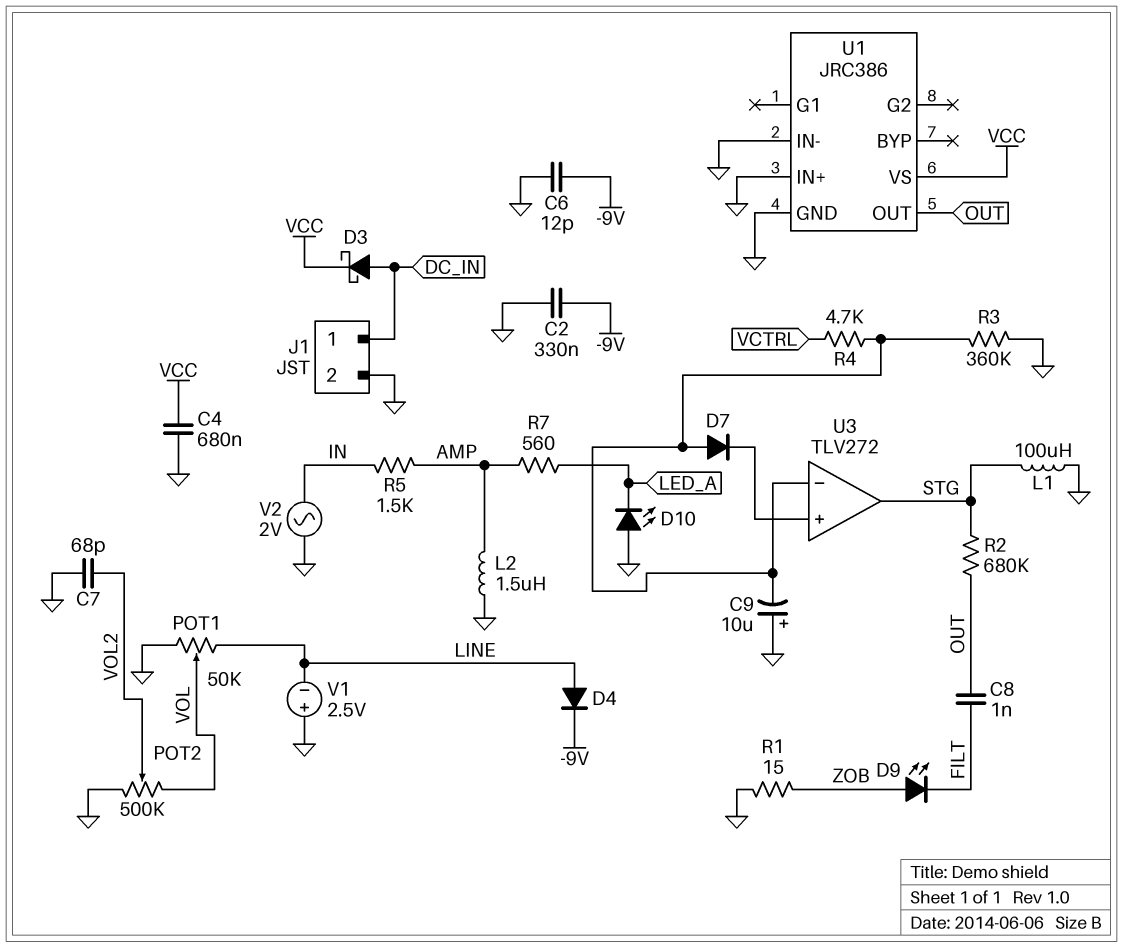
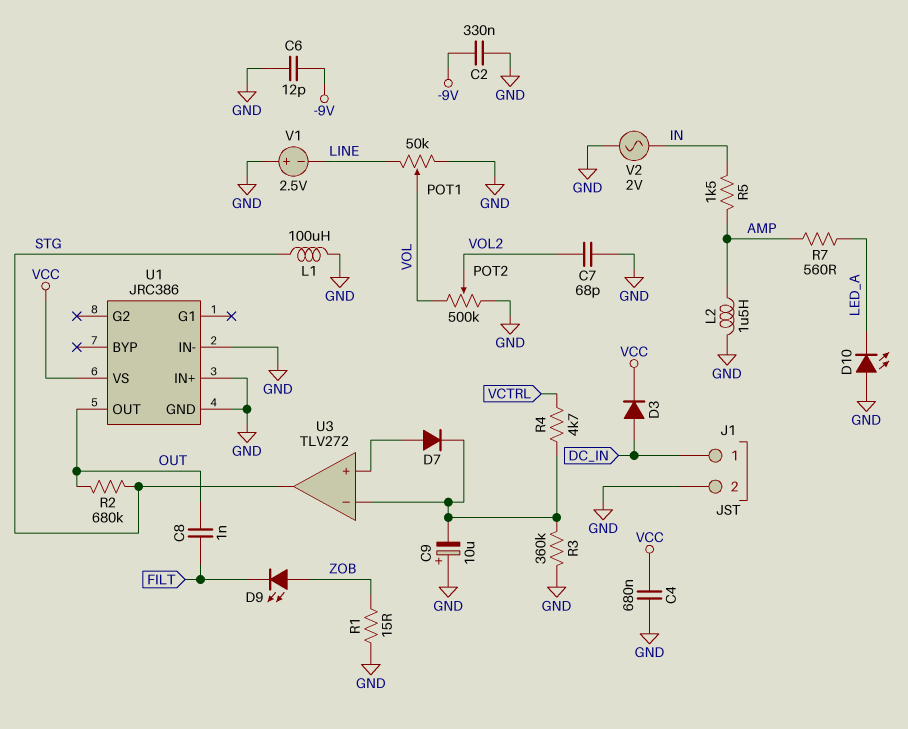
D3: schottky (A DC_IN, K VCC) -> diode (A DC_IN, K VCC)
D4: diode (A LINE, K -9V) -> none
D7: diode (A U3/in-, K U3/in+) -> diode (A U3/in+, K U3/in-)

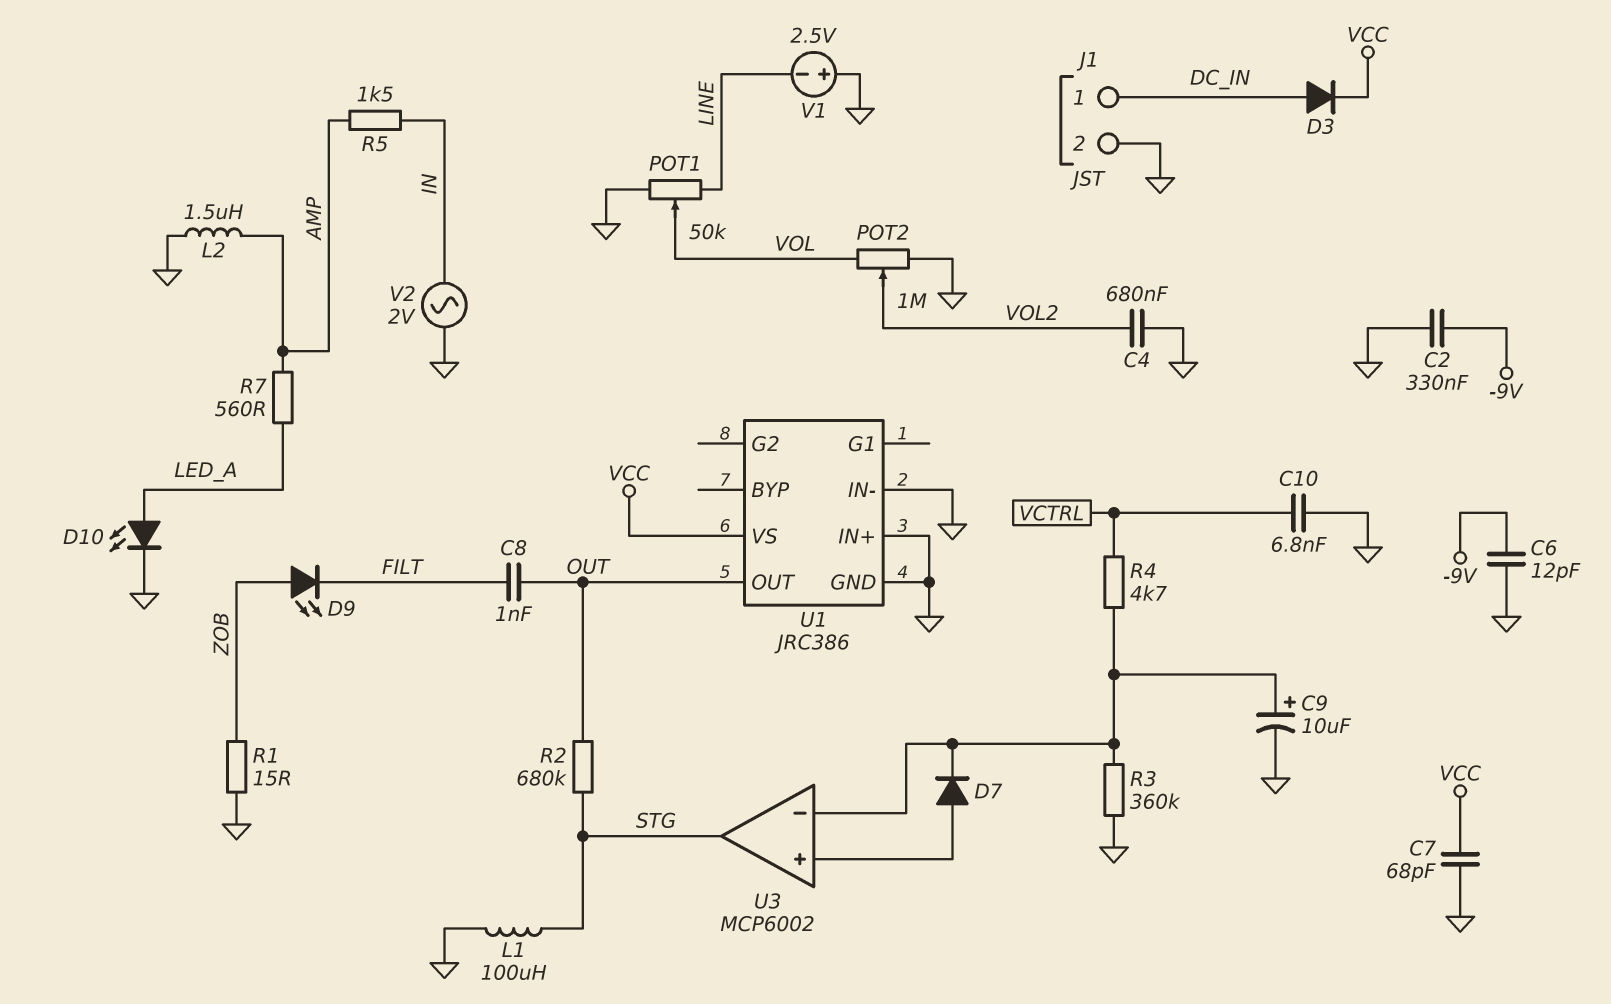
C4: 680nF (GND, VCC) -> 680nF (GND, VOL2)
C7: 68pF (GND, VOL2) -> 68pF (GND, VCC)
C9: 10uF (plus GND, minus U3/in-) -> 10uF (plus U3/in-, minus GND)
C10: none -> 6.8nF (GND, VCTRL)
D10: LED (A GND, K LED_A) -> LED (A LED_A, K GND)
POT2: 500k (GND, VOL, wiper VOL2) -> 1M (GND, VOL, wiper VOL2)
U3: TLV272 -> MCP6002

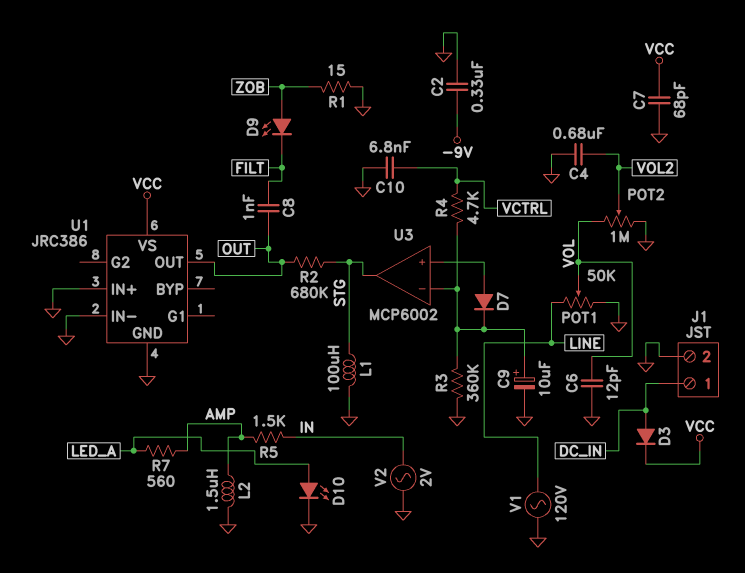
C6: 12pF (-9V, GND) -> 12pF (GND, VOL)
V1: 2.5V (plus GND, minus LINE) -> AC 120V (GND, LINE)

